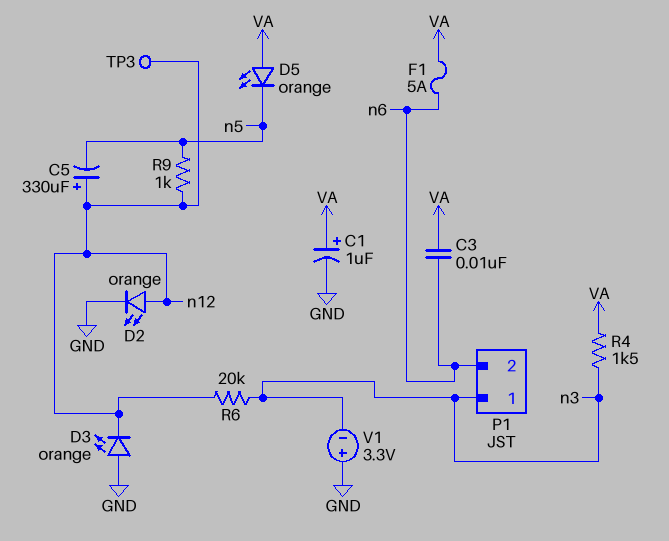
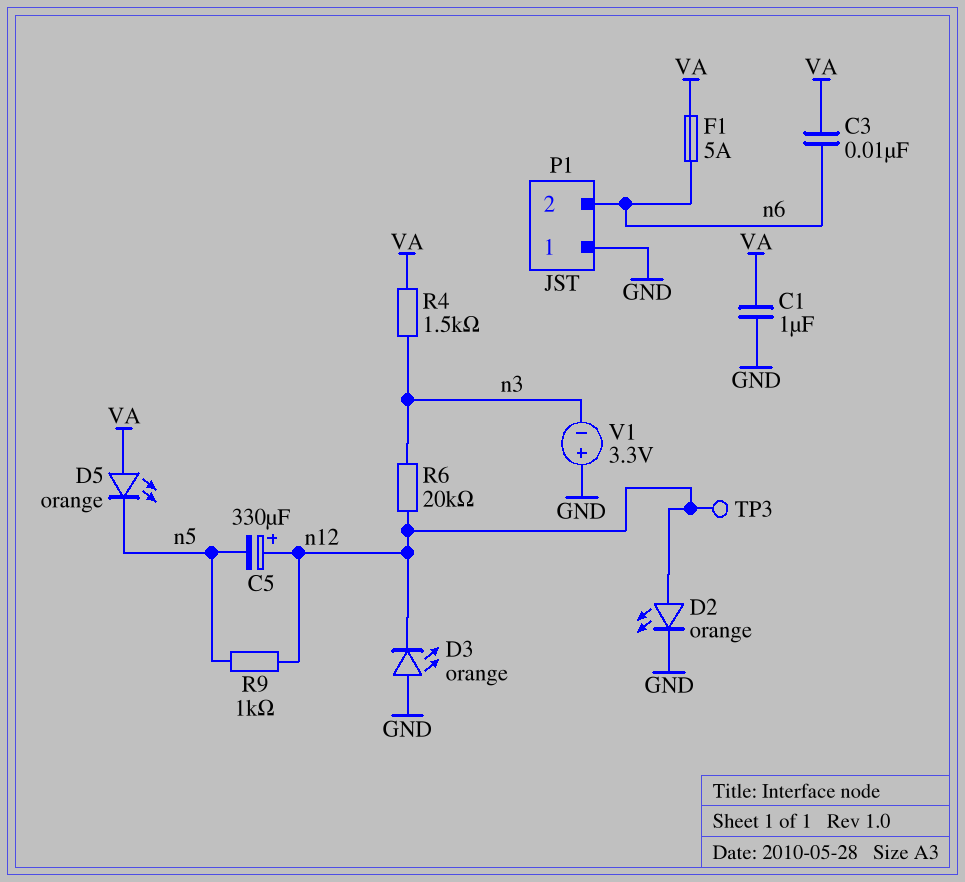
C1: 1uF (plus VA, minus GND) -> 1uF (GND, VA)
P1 pin 1: n3 -> GND

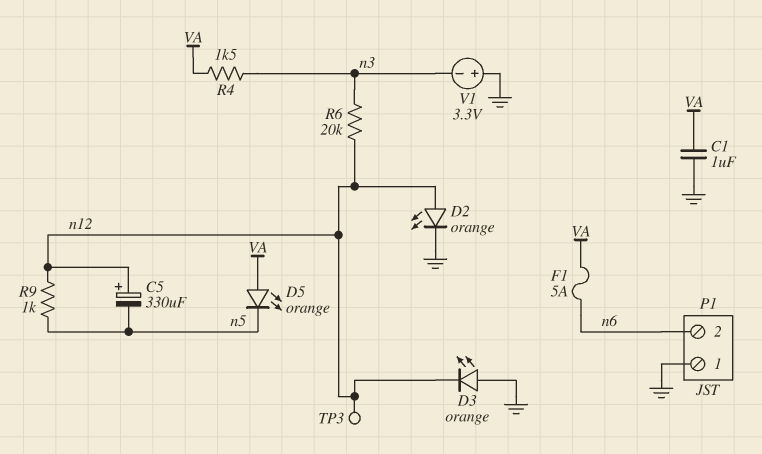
C3: 10nF (VA, n6) -> none

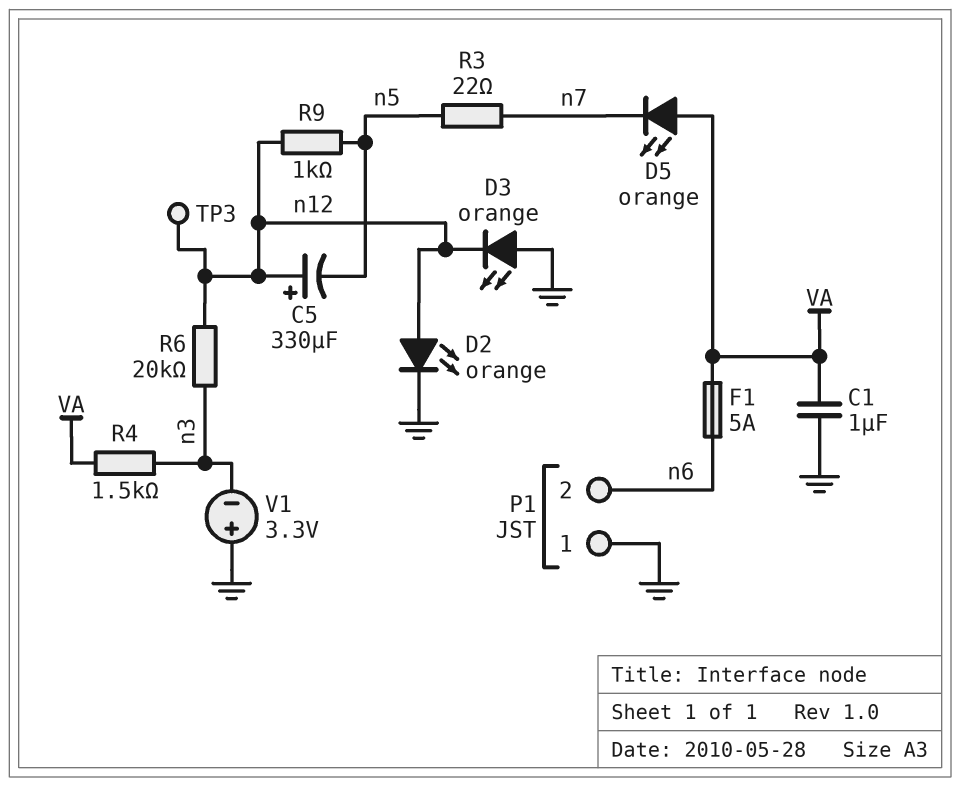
D5: LED orange (A VA, K n5) -> LED orange (A VA, K n7)
R3: none -> 22 (n5, n7)

